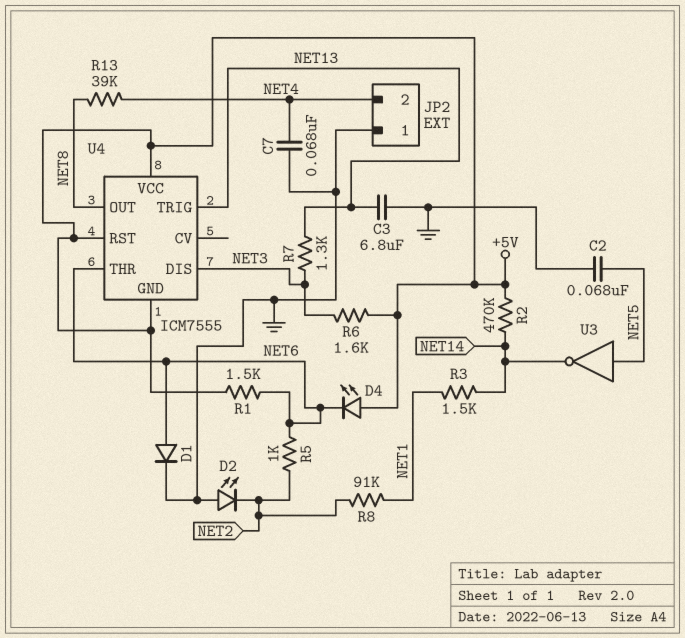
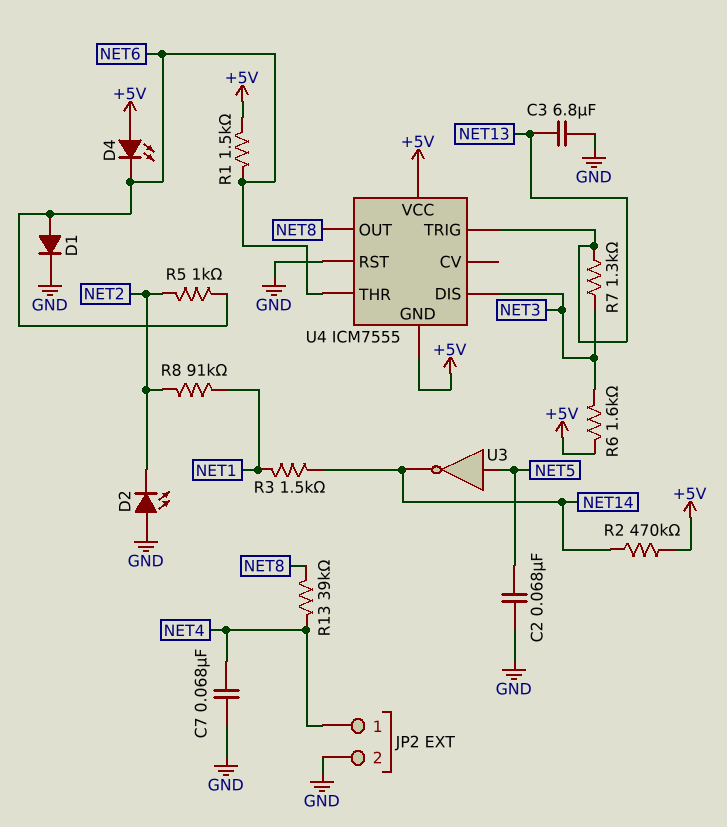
JP2 pin 1: GND -> NET4
JP2 pin 2: NET4 -> GND
U4 pin RST: +5V -> GND

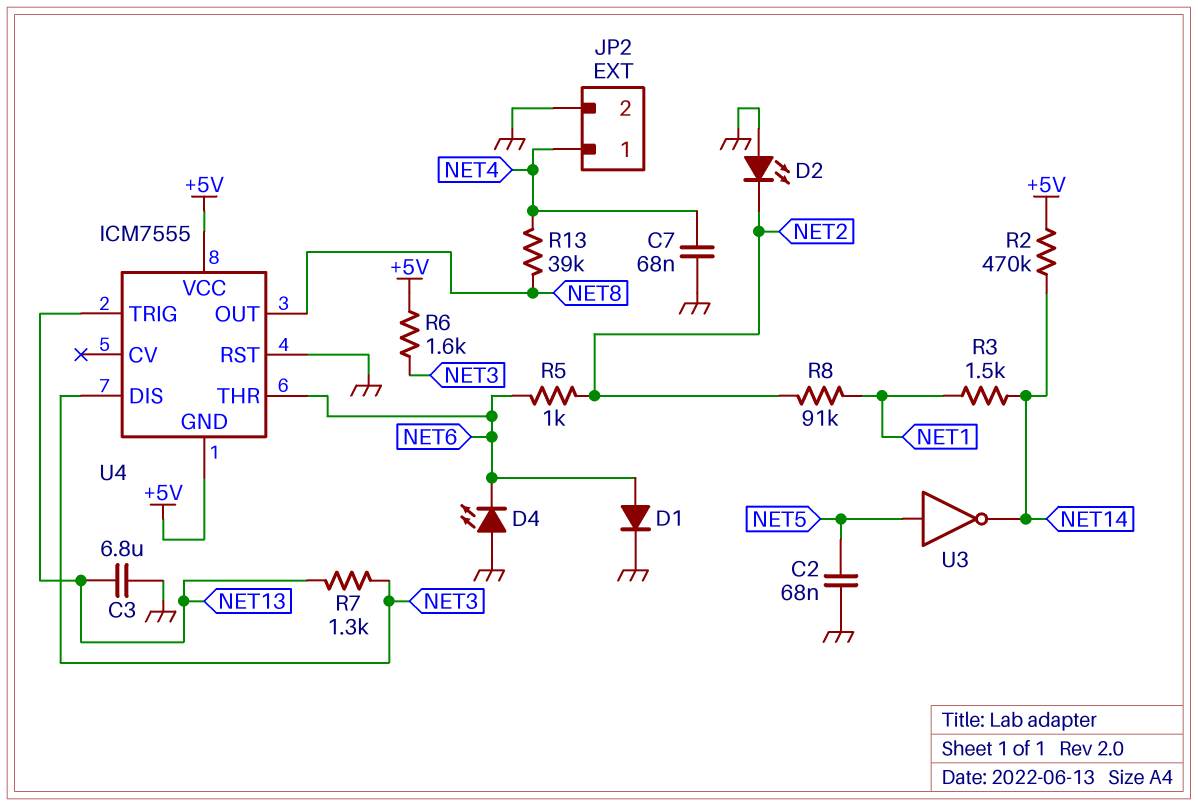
D4: LED (A +5V, K NET6) -> LED (A GND, K NET6)
R1: 1.5k (+5V, NET6) -> none

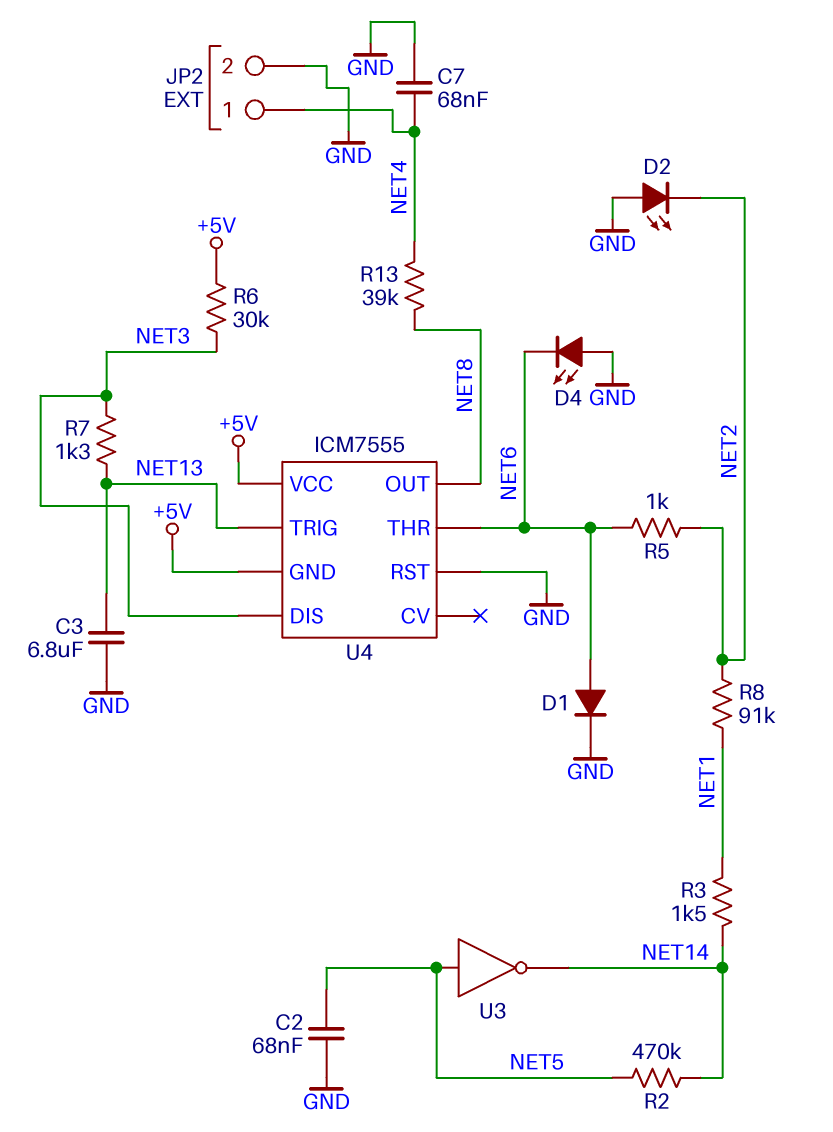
R2: 470k (+5V, NET14) -> 470k (NET5, NET14)
R6: 1.6k (+5V, NET3) -> 30k (+5V, NET3)

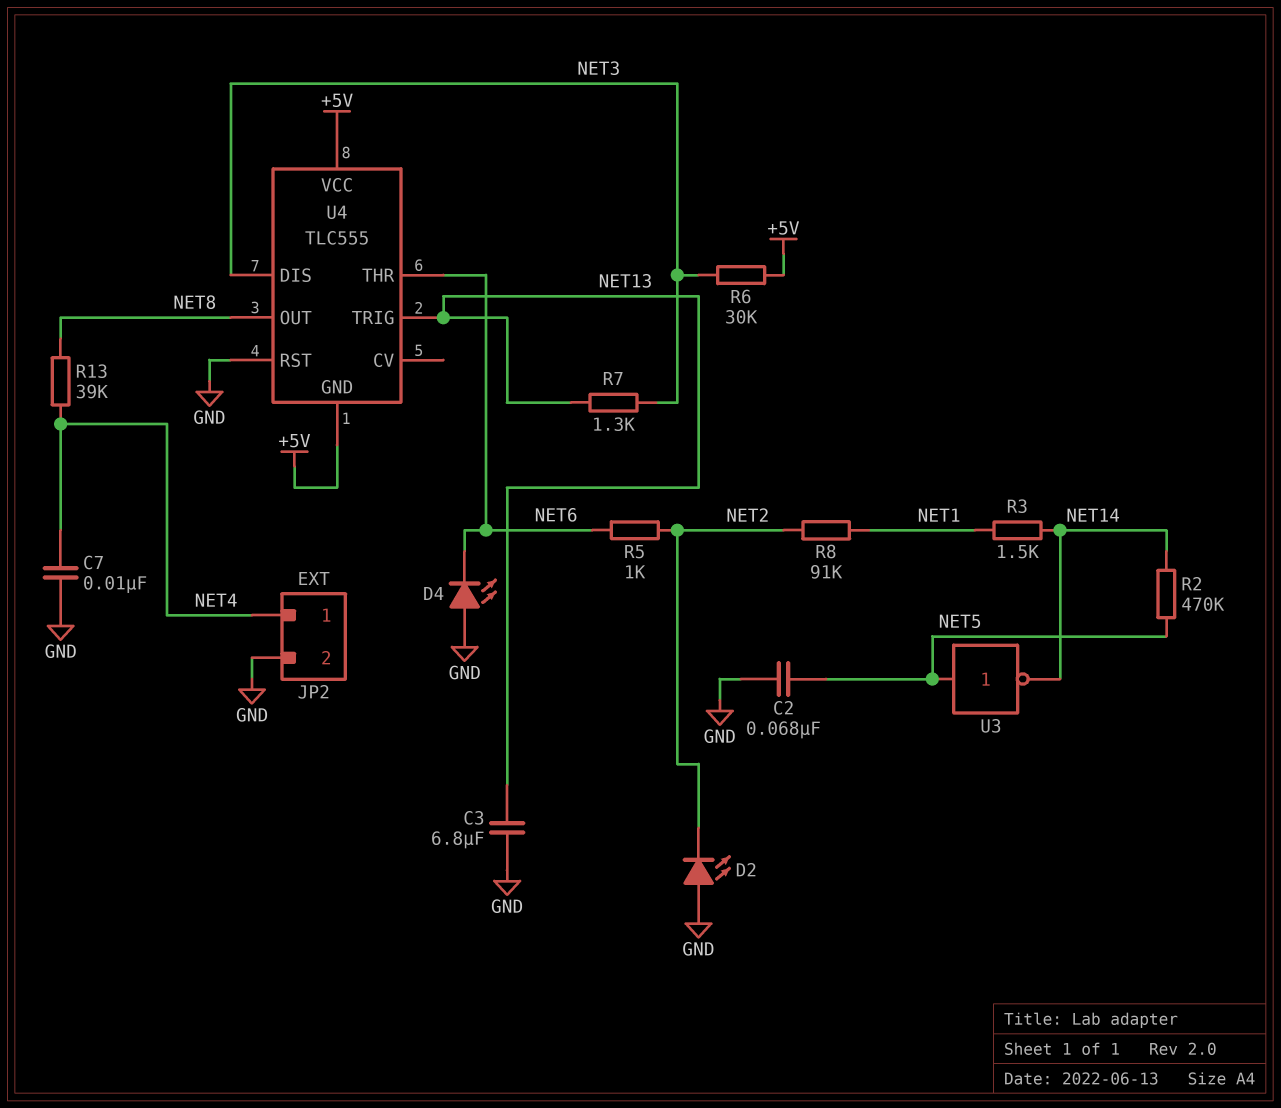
C7: 68nF (GND, NET4) -> 10nF (GND, NET4)
D1: diode (A NET6, K GND) -> none
U4: ICM7555 -> TLC555

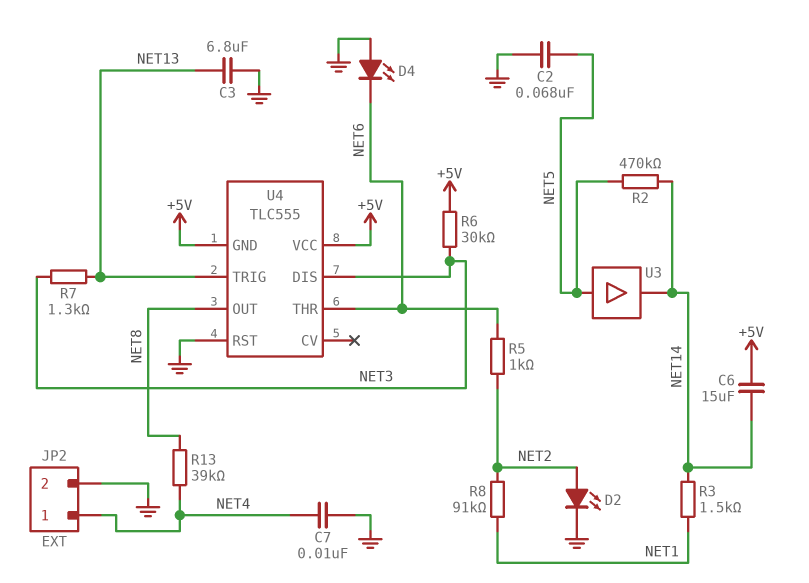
C6: none -> 15uF (+5V, NET14)
D2: LED (A GND, K NET2) -> LED (A NET2, K GND)
U3: NOT (in NET5, out NET14) -> buffer (in NET5, out NET14)

